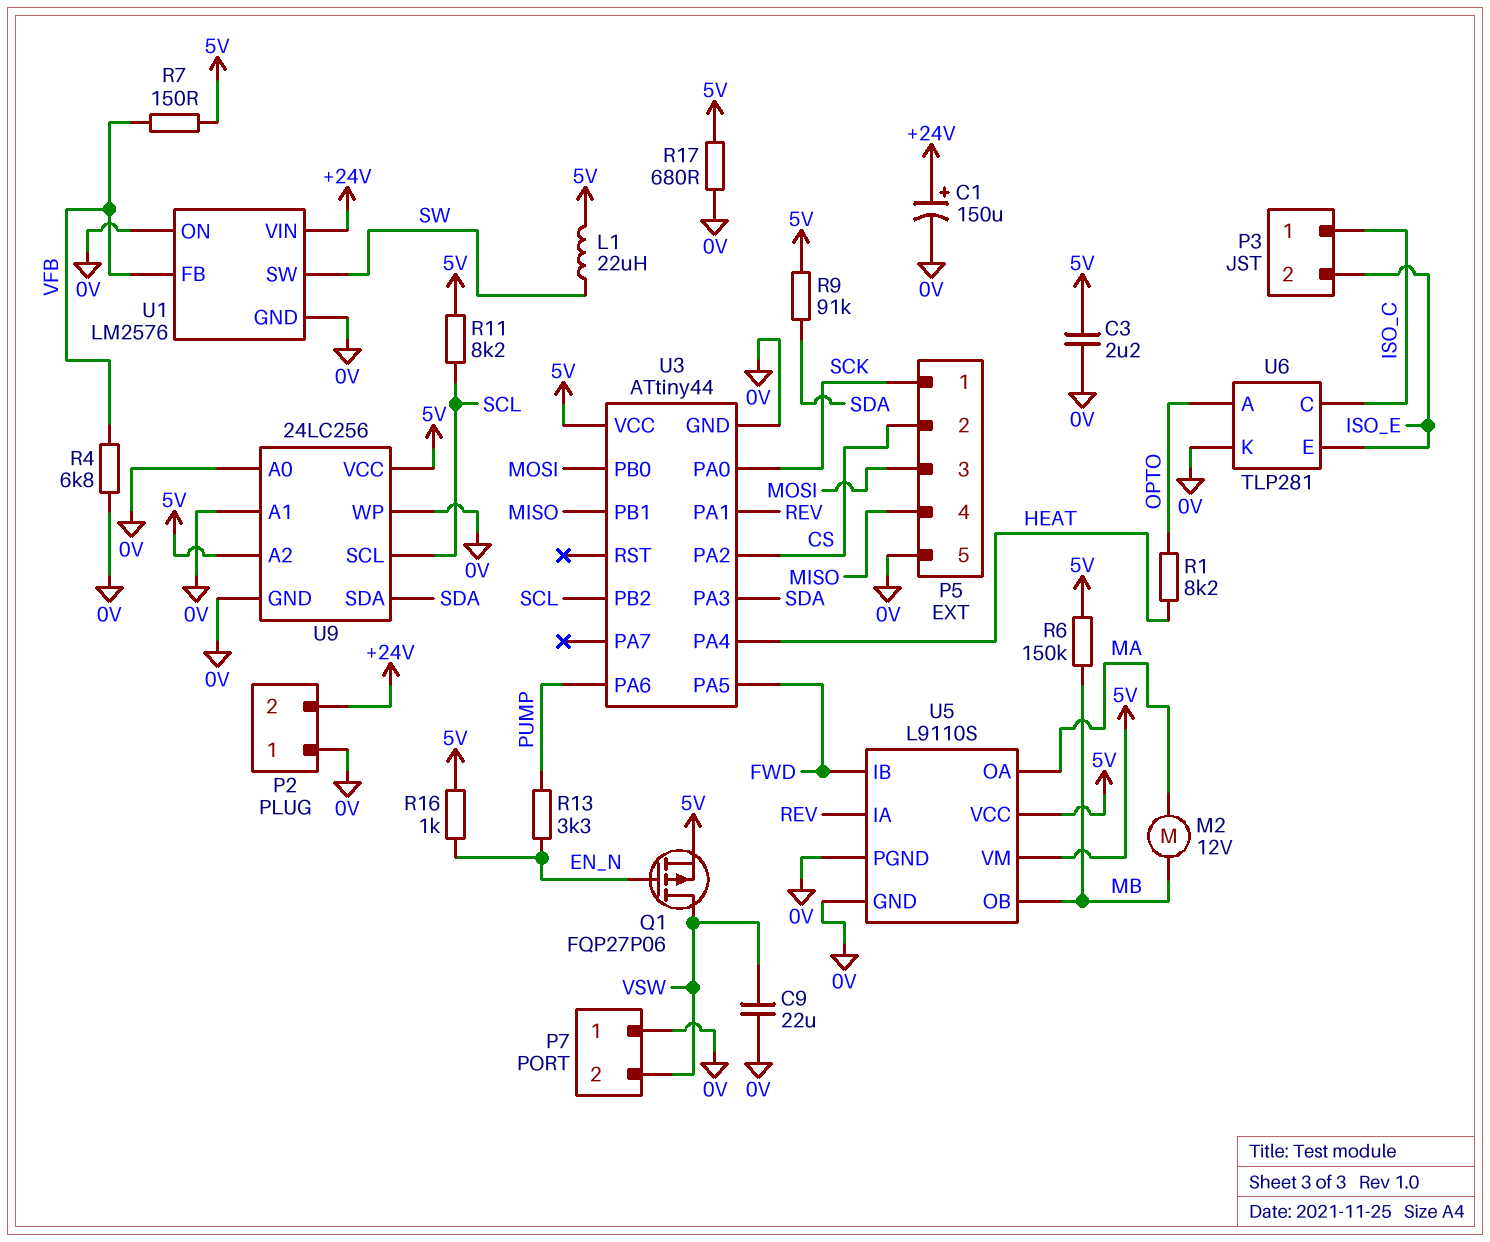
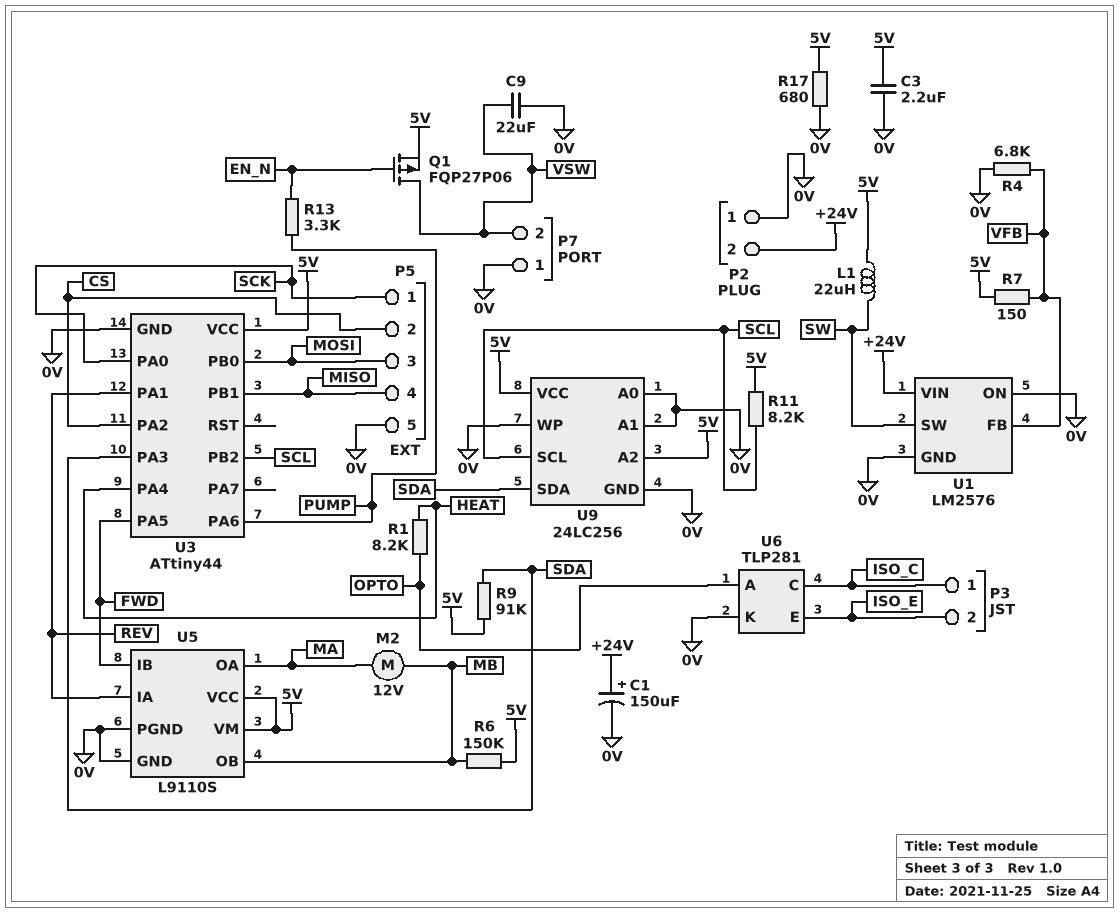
R16: 1k (5V, EN_N) -> none

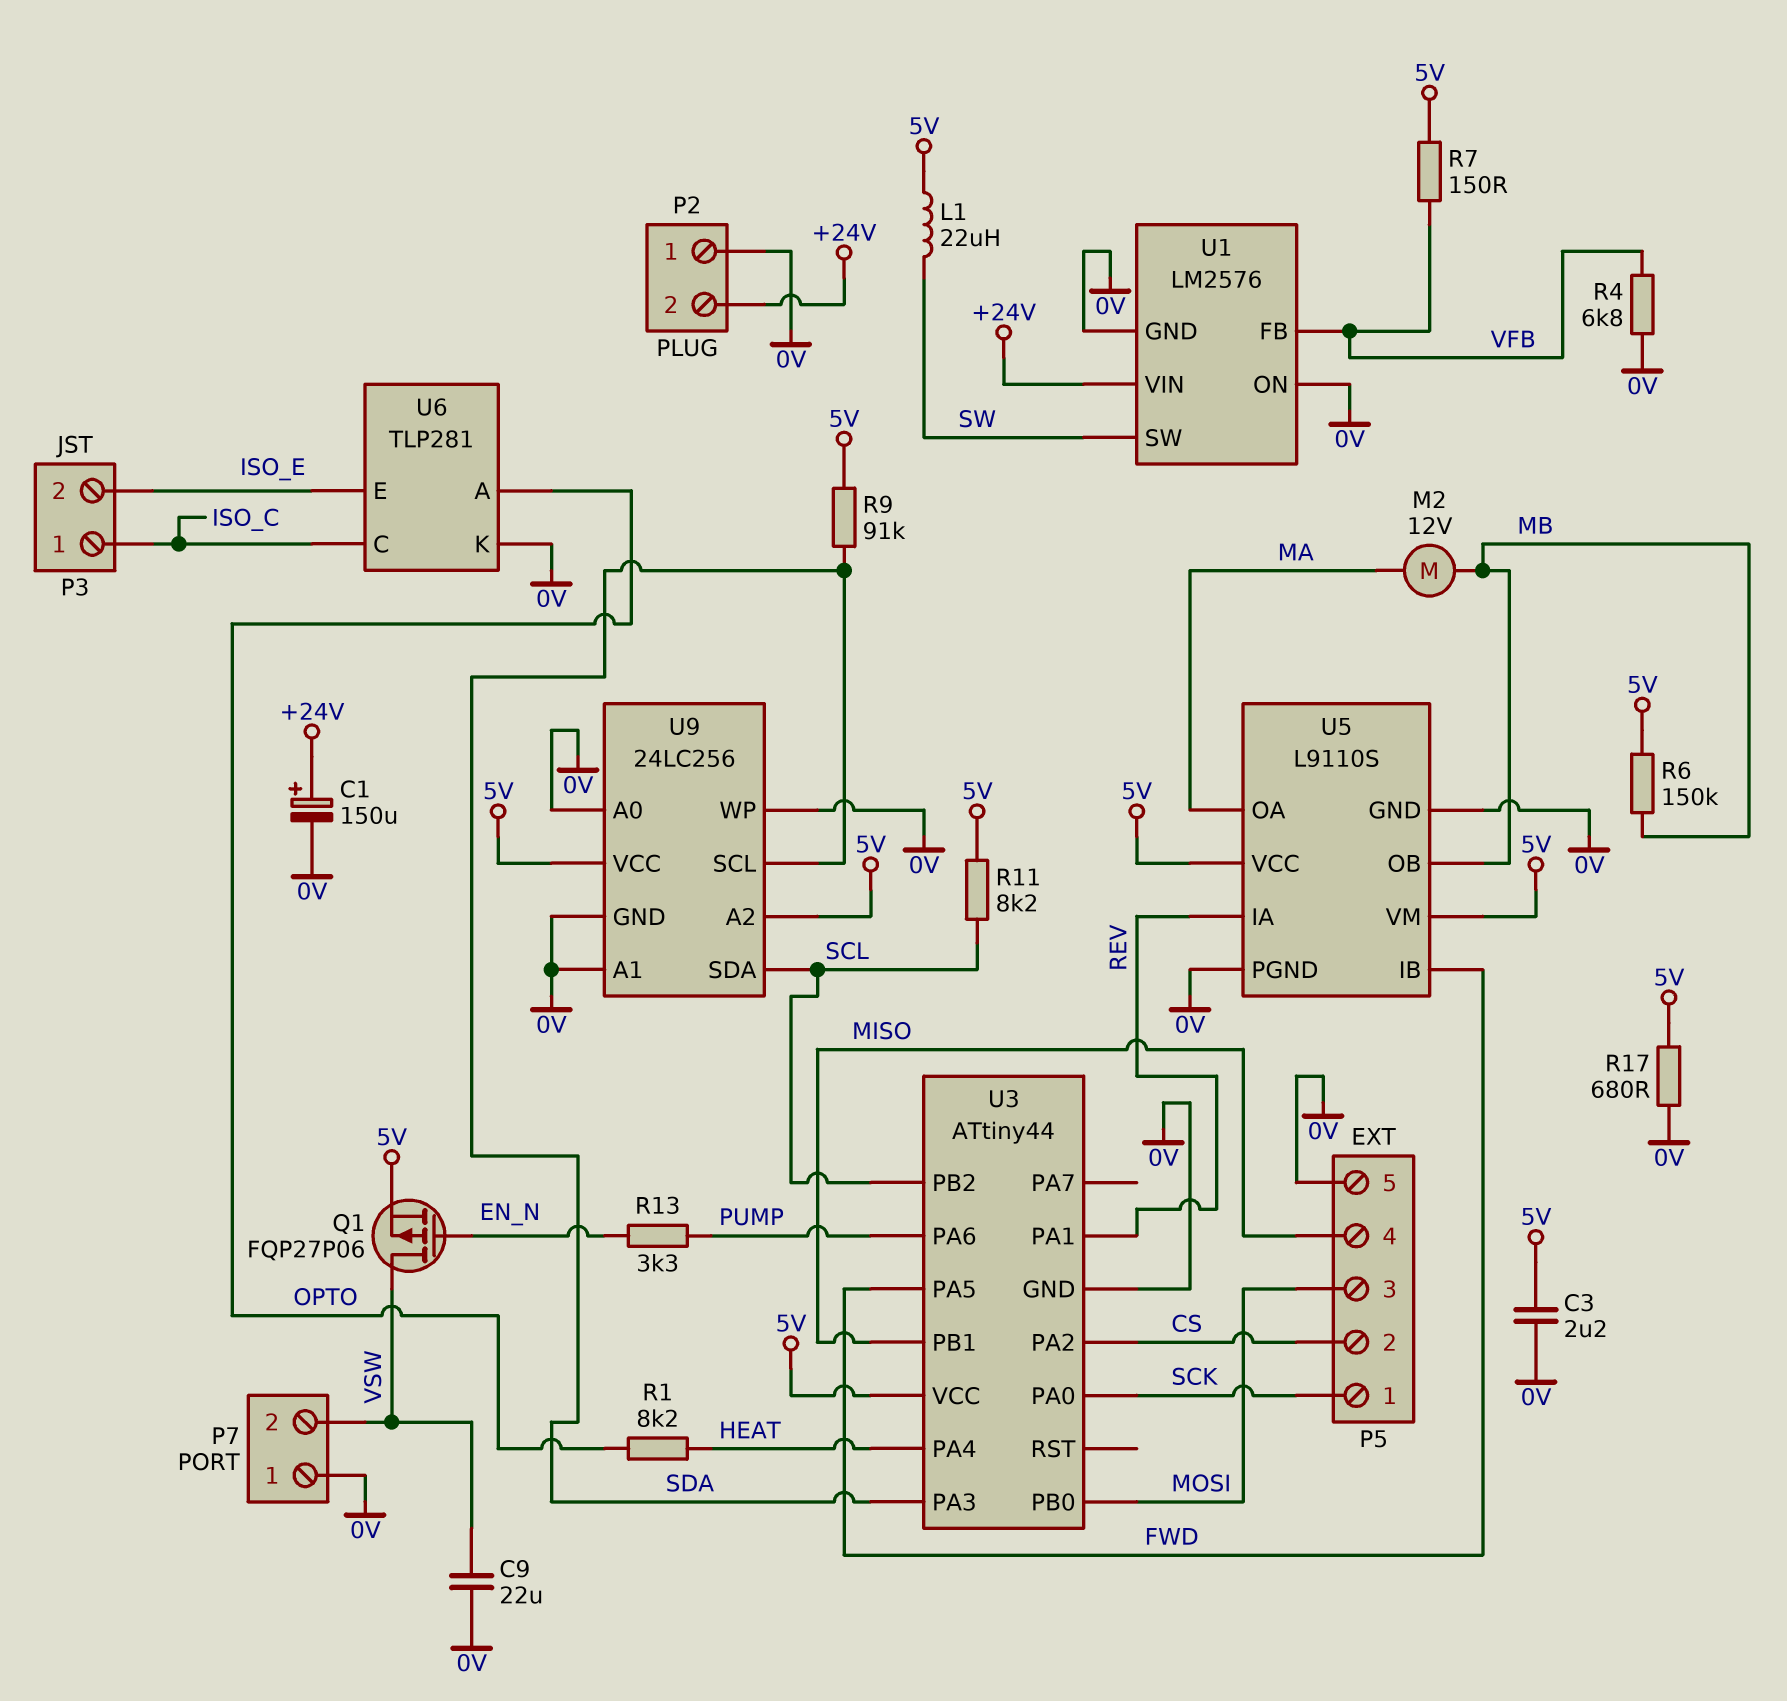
U9 pin SCL: SCL -> SDA
U9 pin SDA: SDA -> SCL

